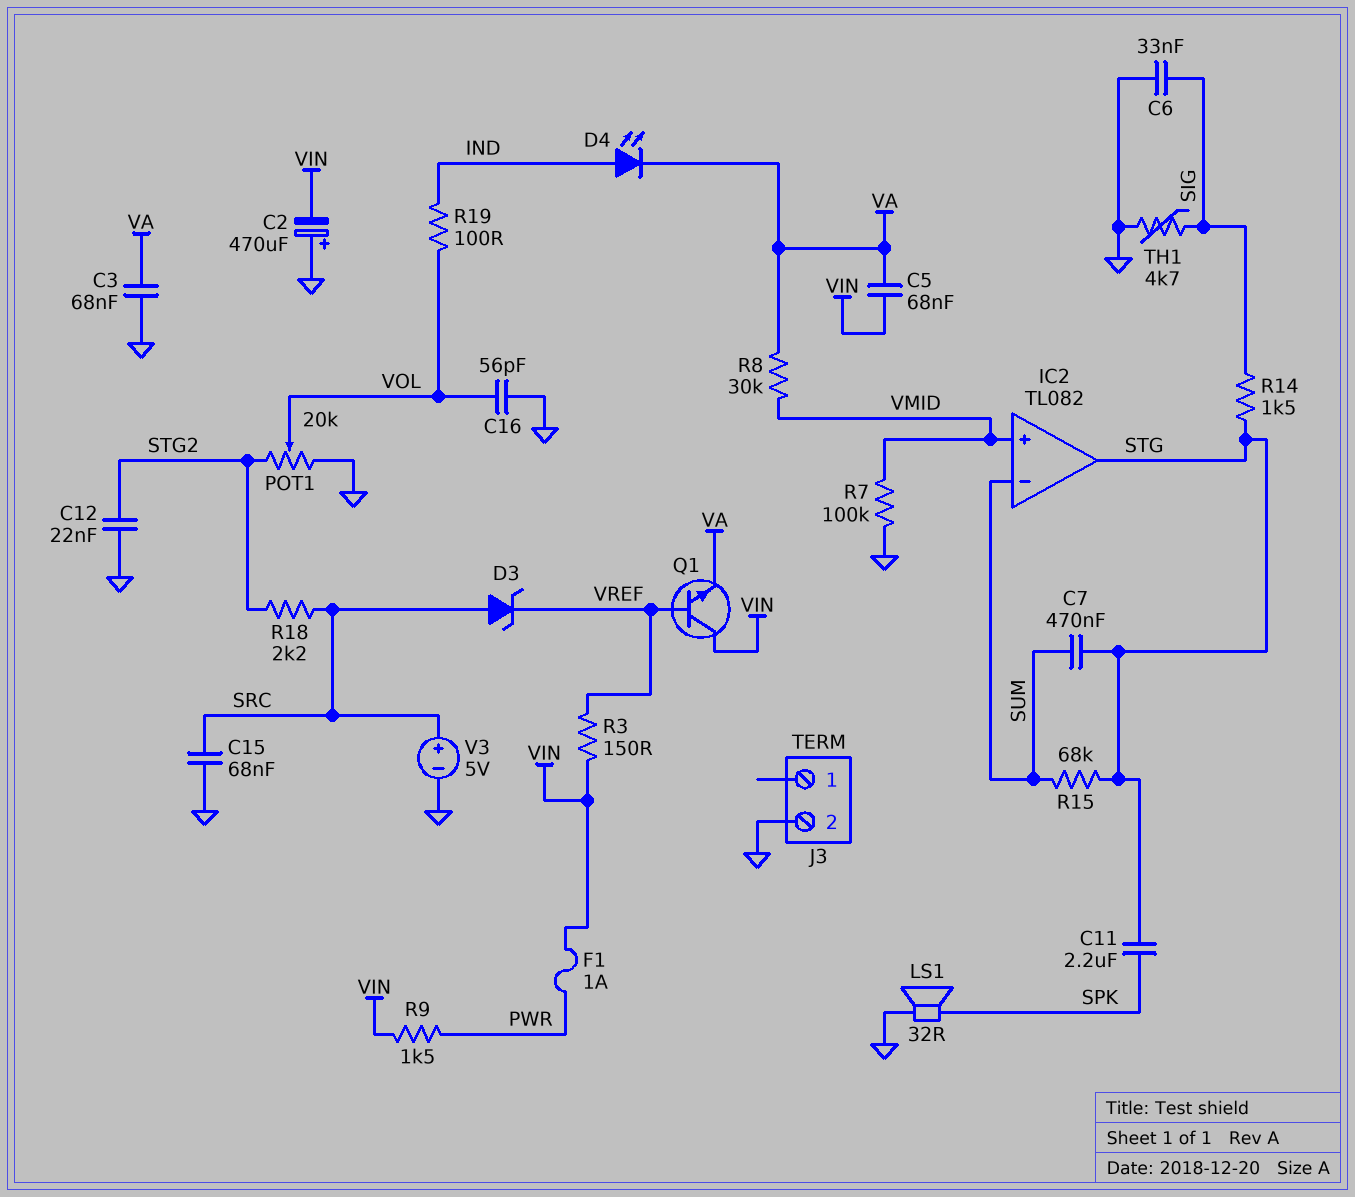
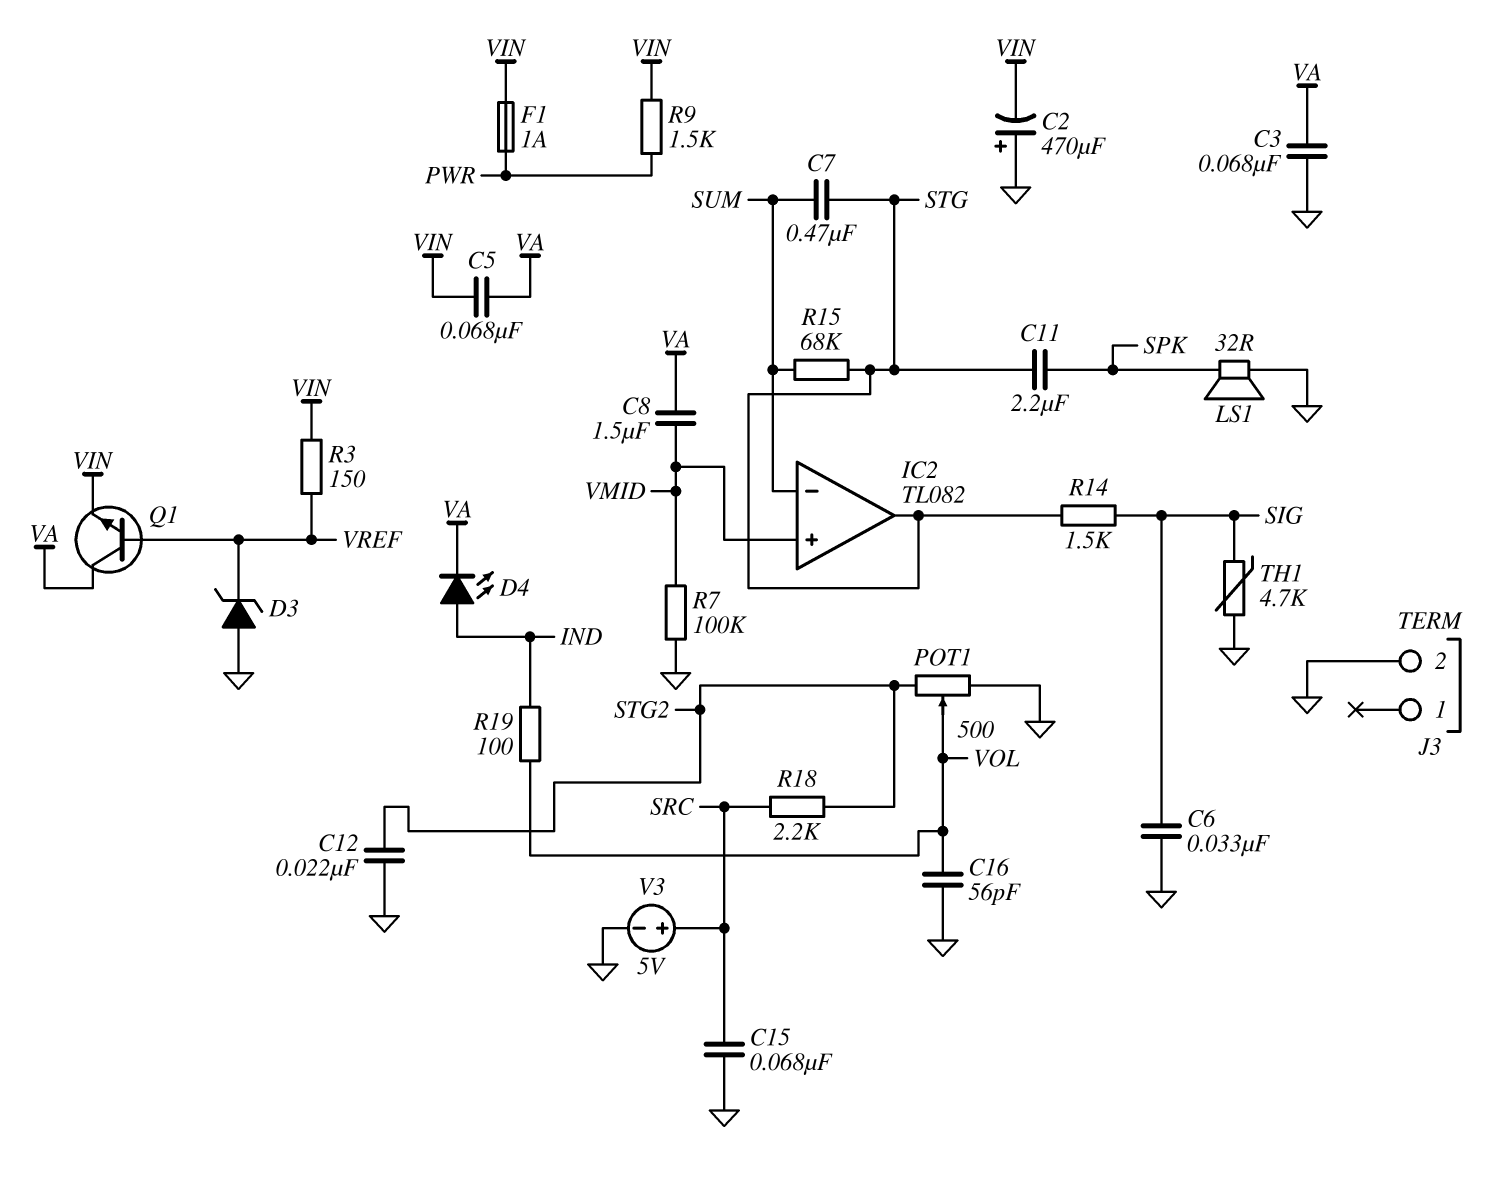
C8: none -> 1.5uF (VA, VMID)
D3: zener (A SRC, K VREF) -> zener (A GND, K VREF)
POT1: 20k (GND, STG2, wiper VOL) -> 500 (GND, STG2, wiper VOL)
Q1: NPN (B VREF, C VIN, E VA) -> NPN (B VREF, C VA, E VIN)
R8: 30k (VA, VMID) -> none

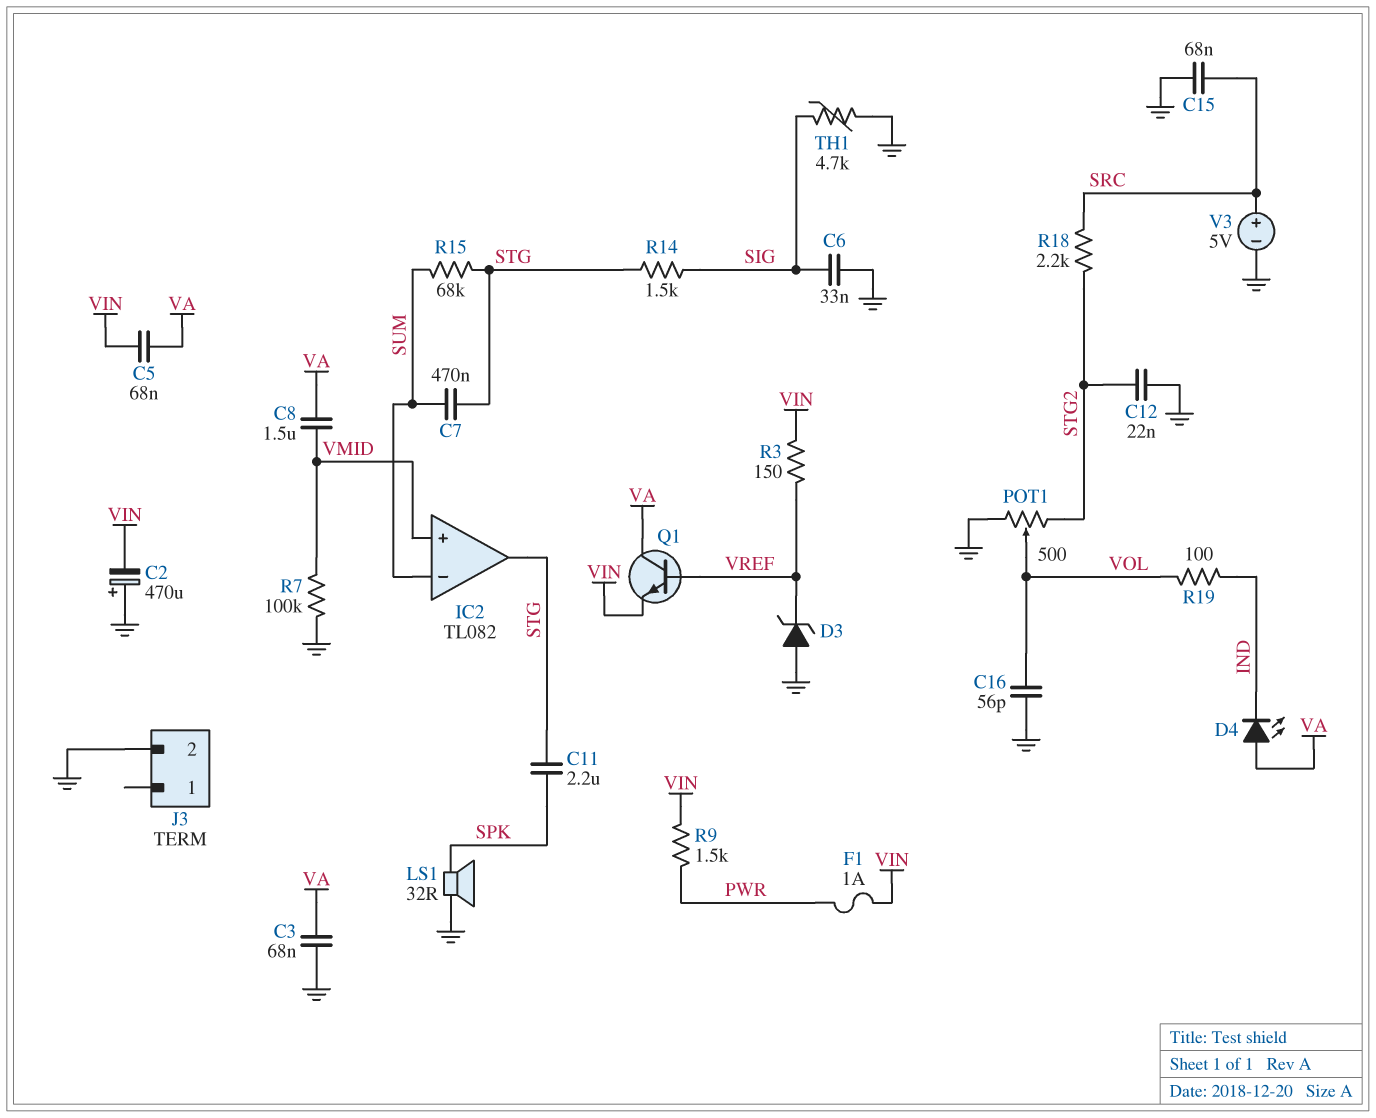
D4: LED (A IND, K VA) -> LED (A VA, K IND)

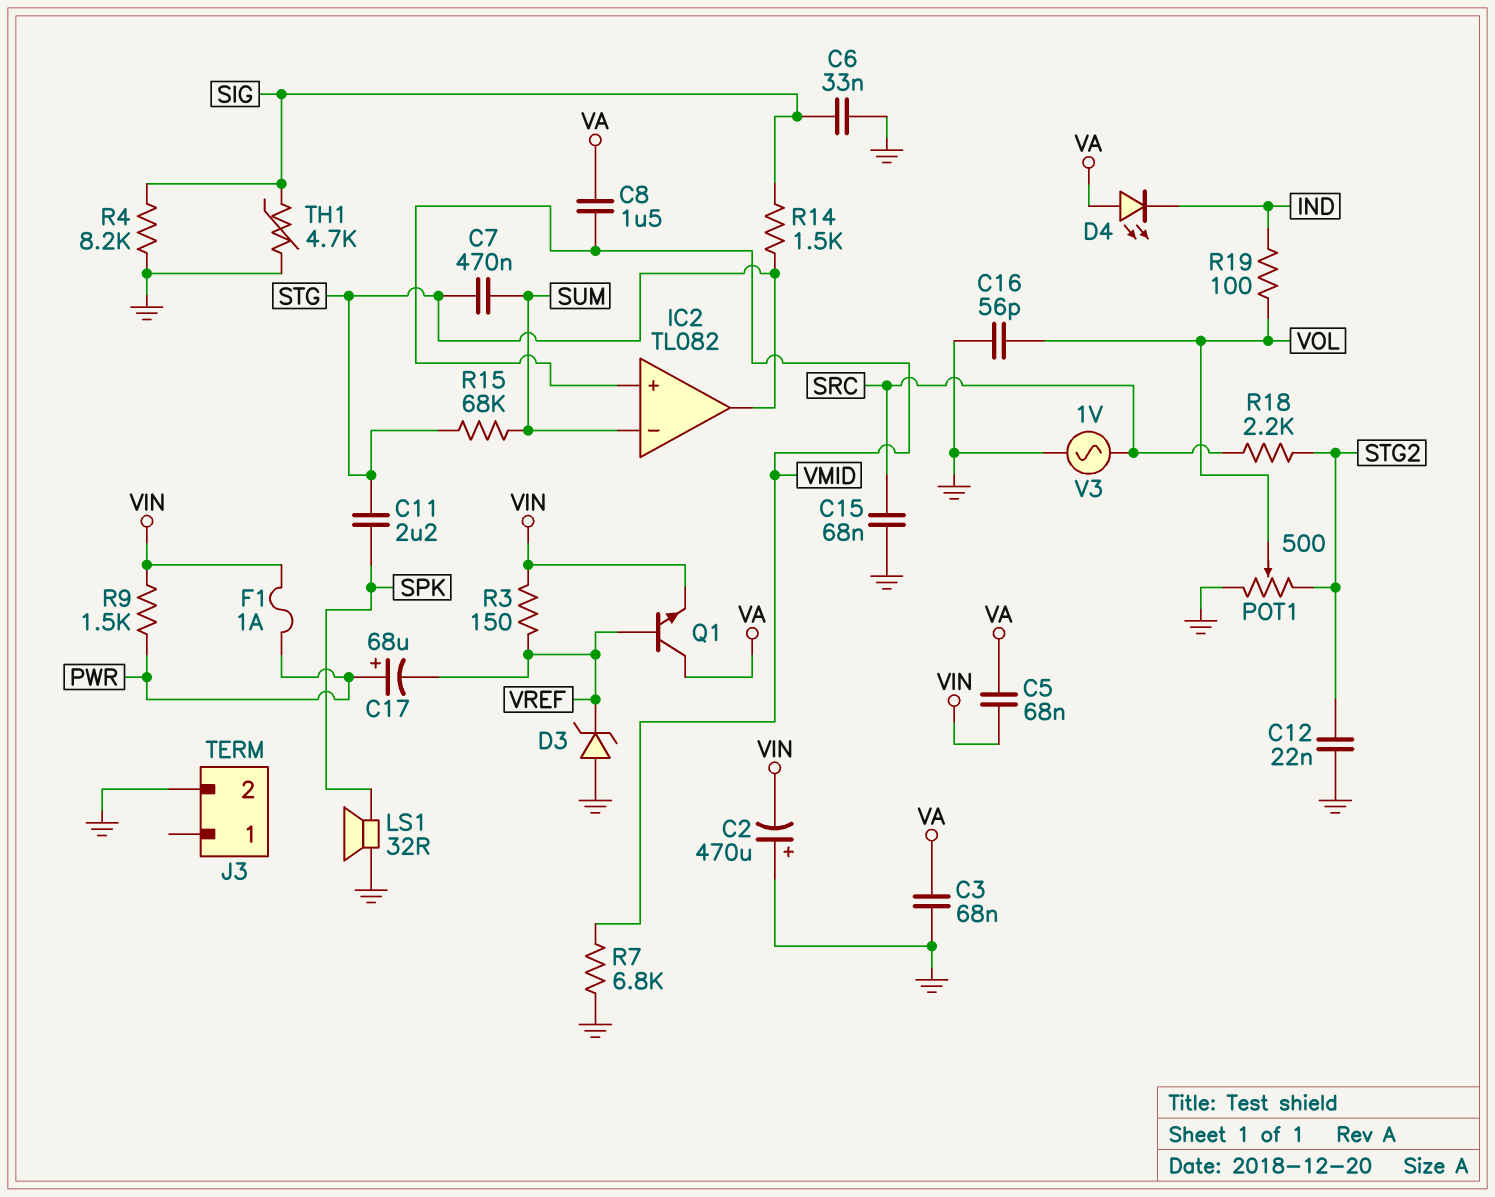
C17: none -> 68uF (plus PWR, minus VREF)
R4: none -> 8.2k (GND, SIG)
R7: 100k (GND, VMID) -> 6.8k (GND, VMID)
V3: 5V (plus SRC, minus GND) -> AC 1V (GND, SRC)

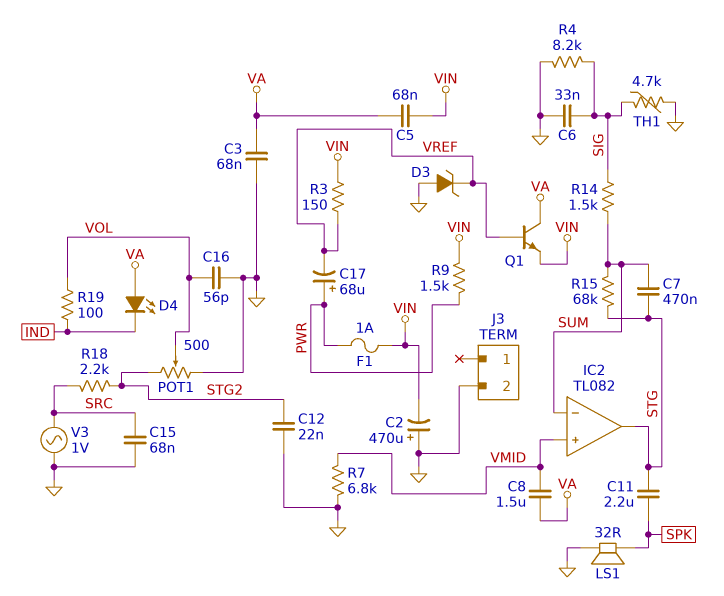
R14: 1.5k (SIG, STG) -> 1.5k (SIG, SUM)

